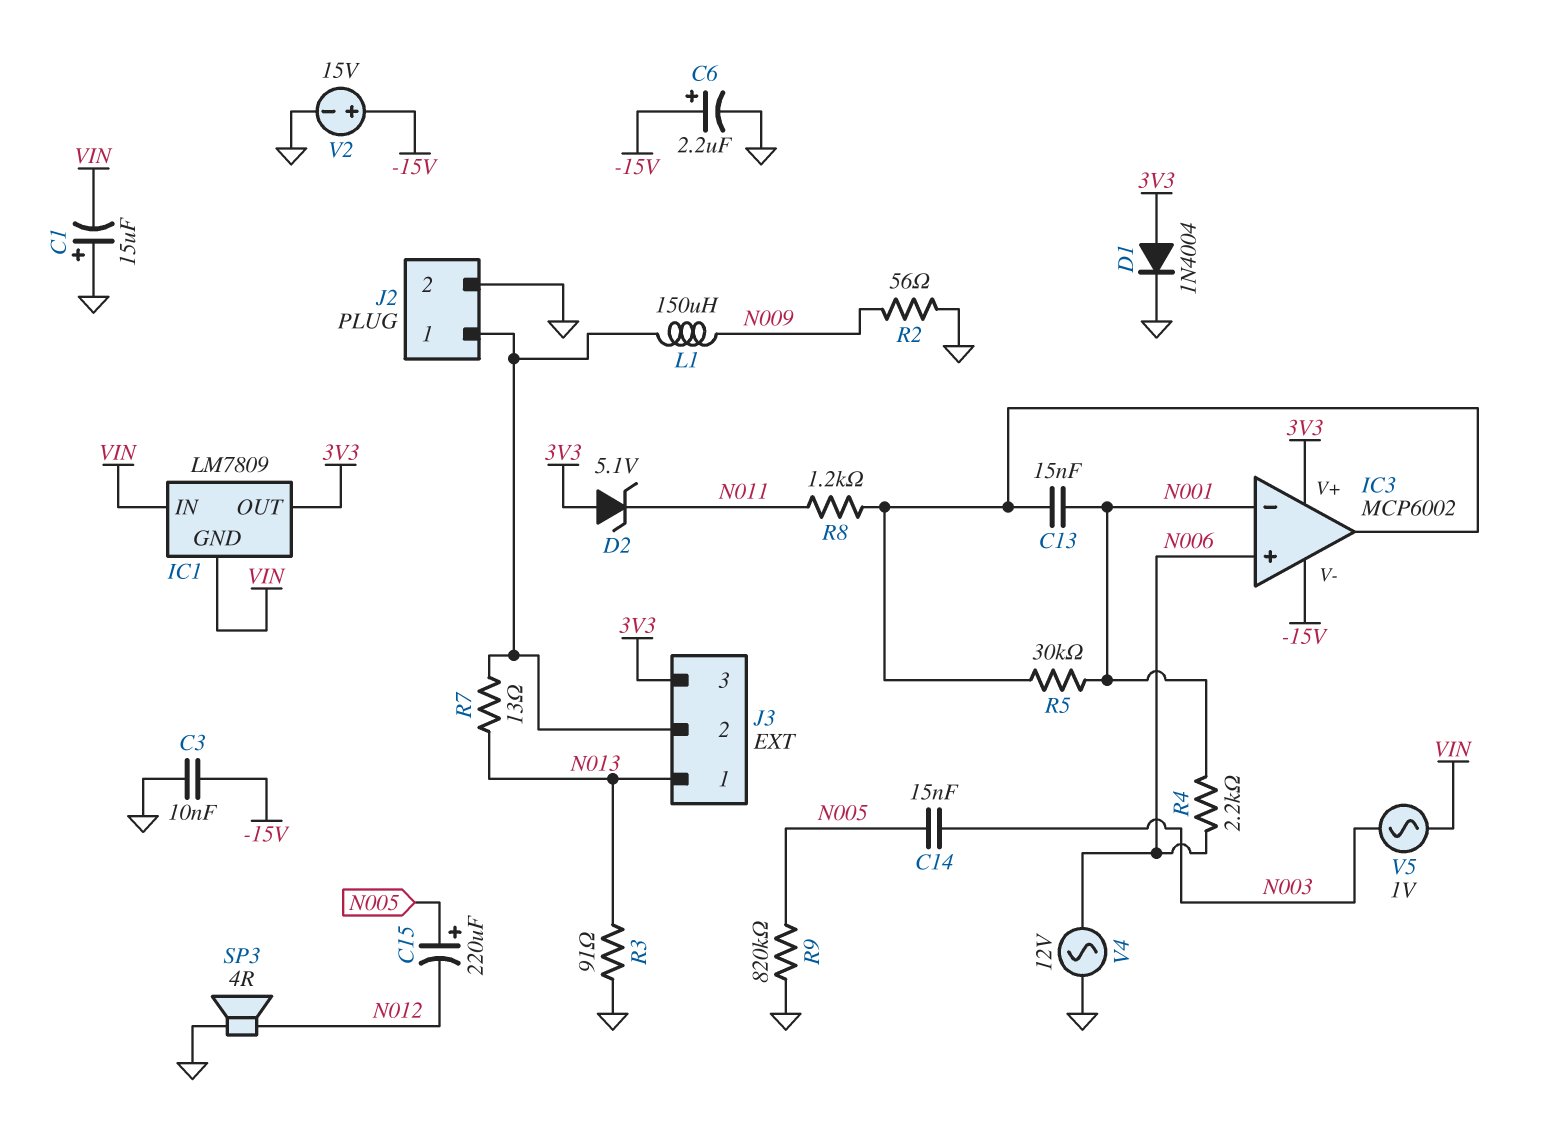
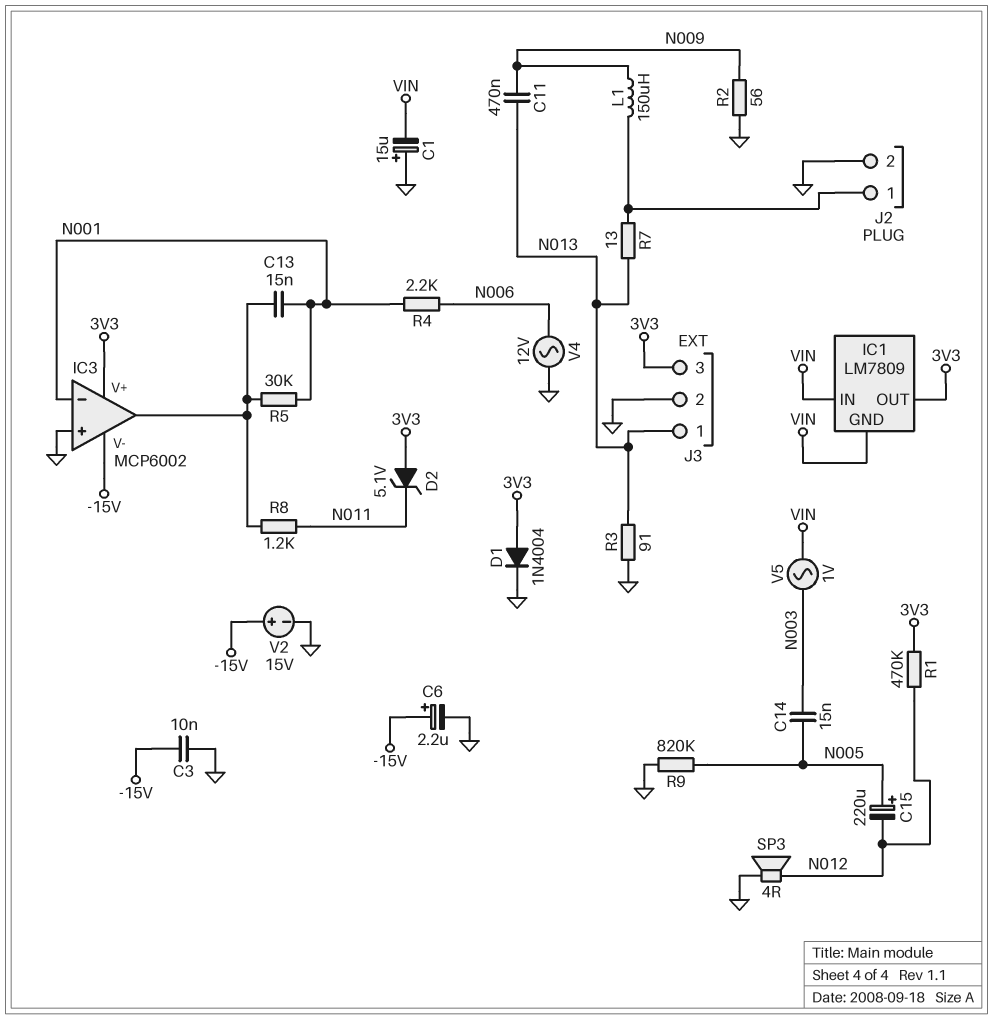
C11: none -> 470nF (N009, N013)
IC3 pin in+: N006 -> GND
J3 pin 2: J2/1 -> GND
R1: none -> 470k (3V3, N012)

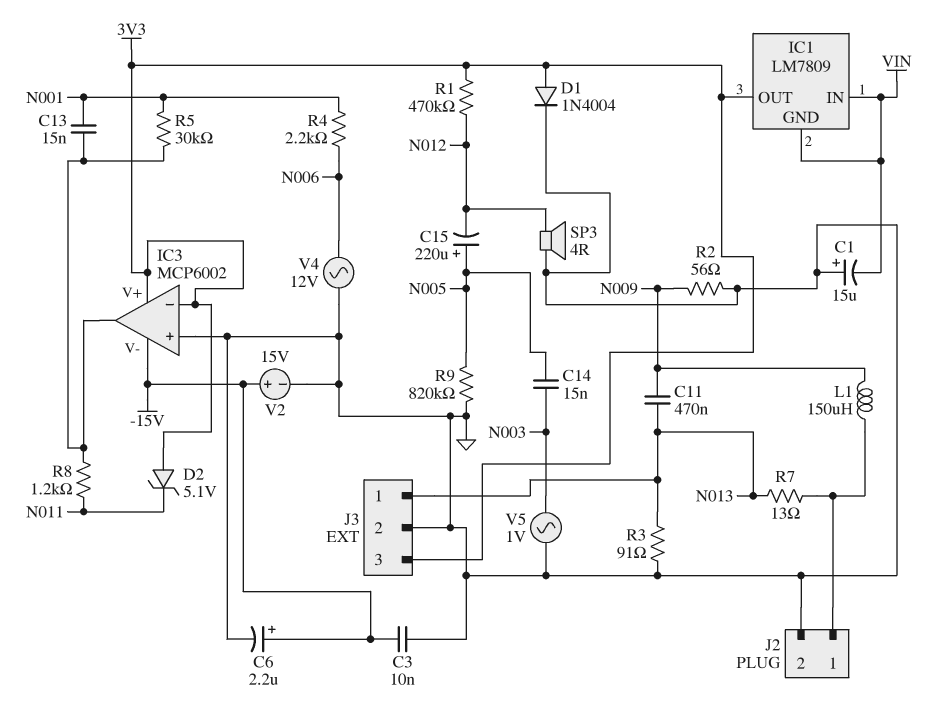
IC3 pin in-: N001 -> 3V3
V5: AC 1V (N003, VIN) -> AC 1V (GND, N003)

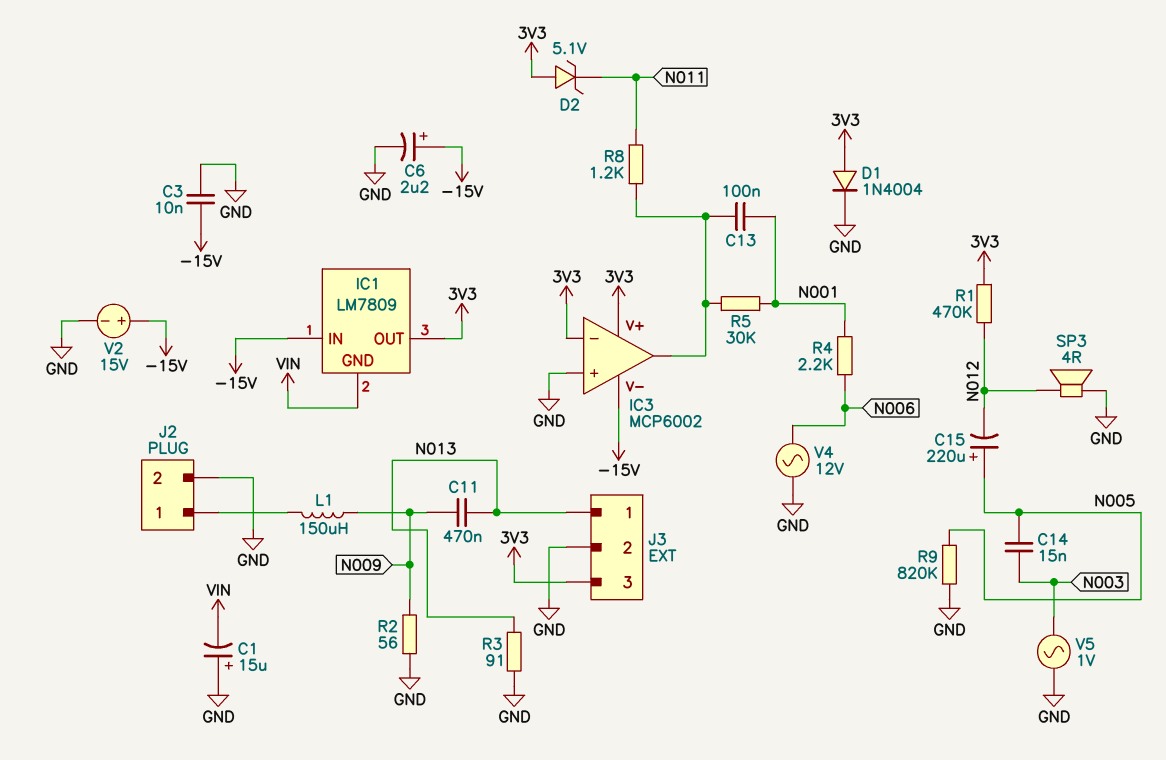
C13: 15nF (IC3/out, N001) -> 100nF (IC3/out, N001)
IC1 pin IN: VIN -> -15V
R7: 13 (J2/1, N013) -> none

